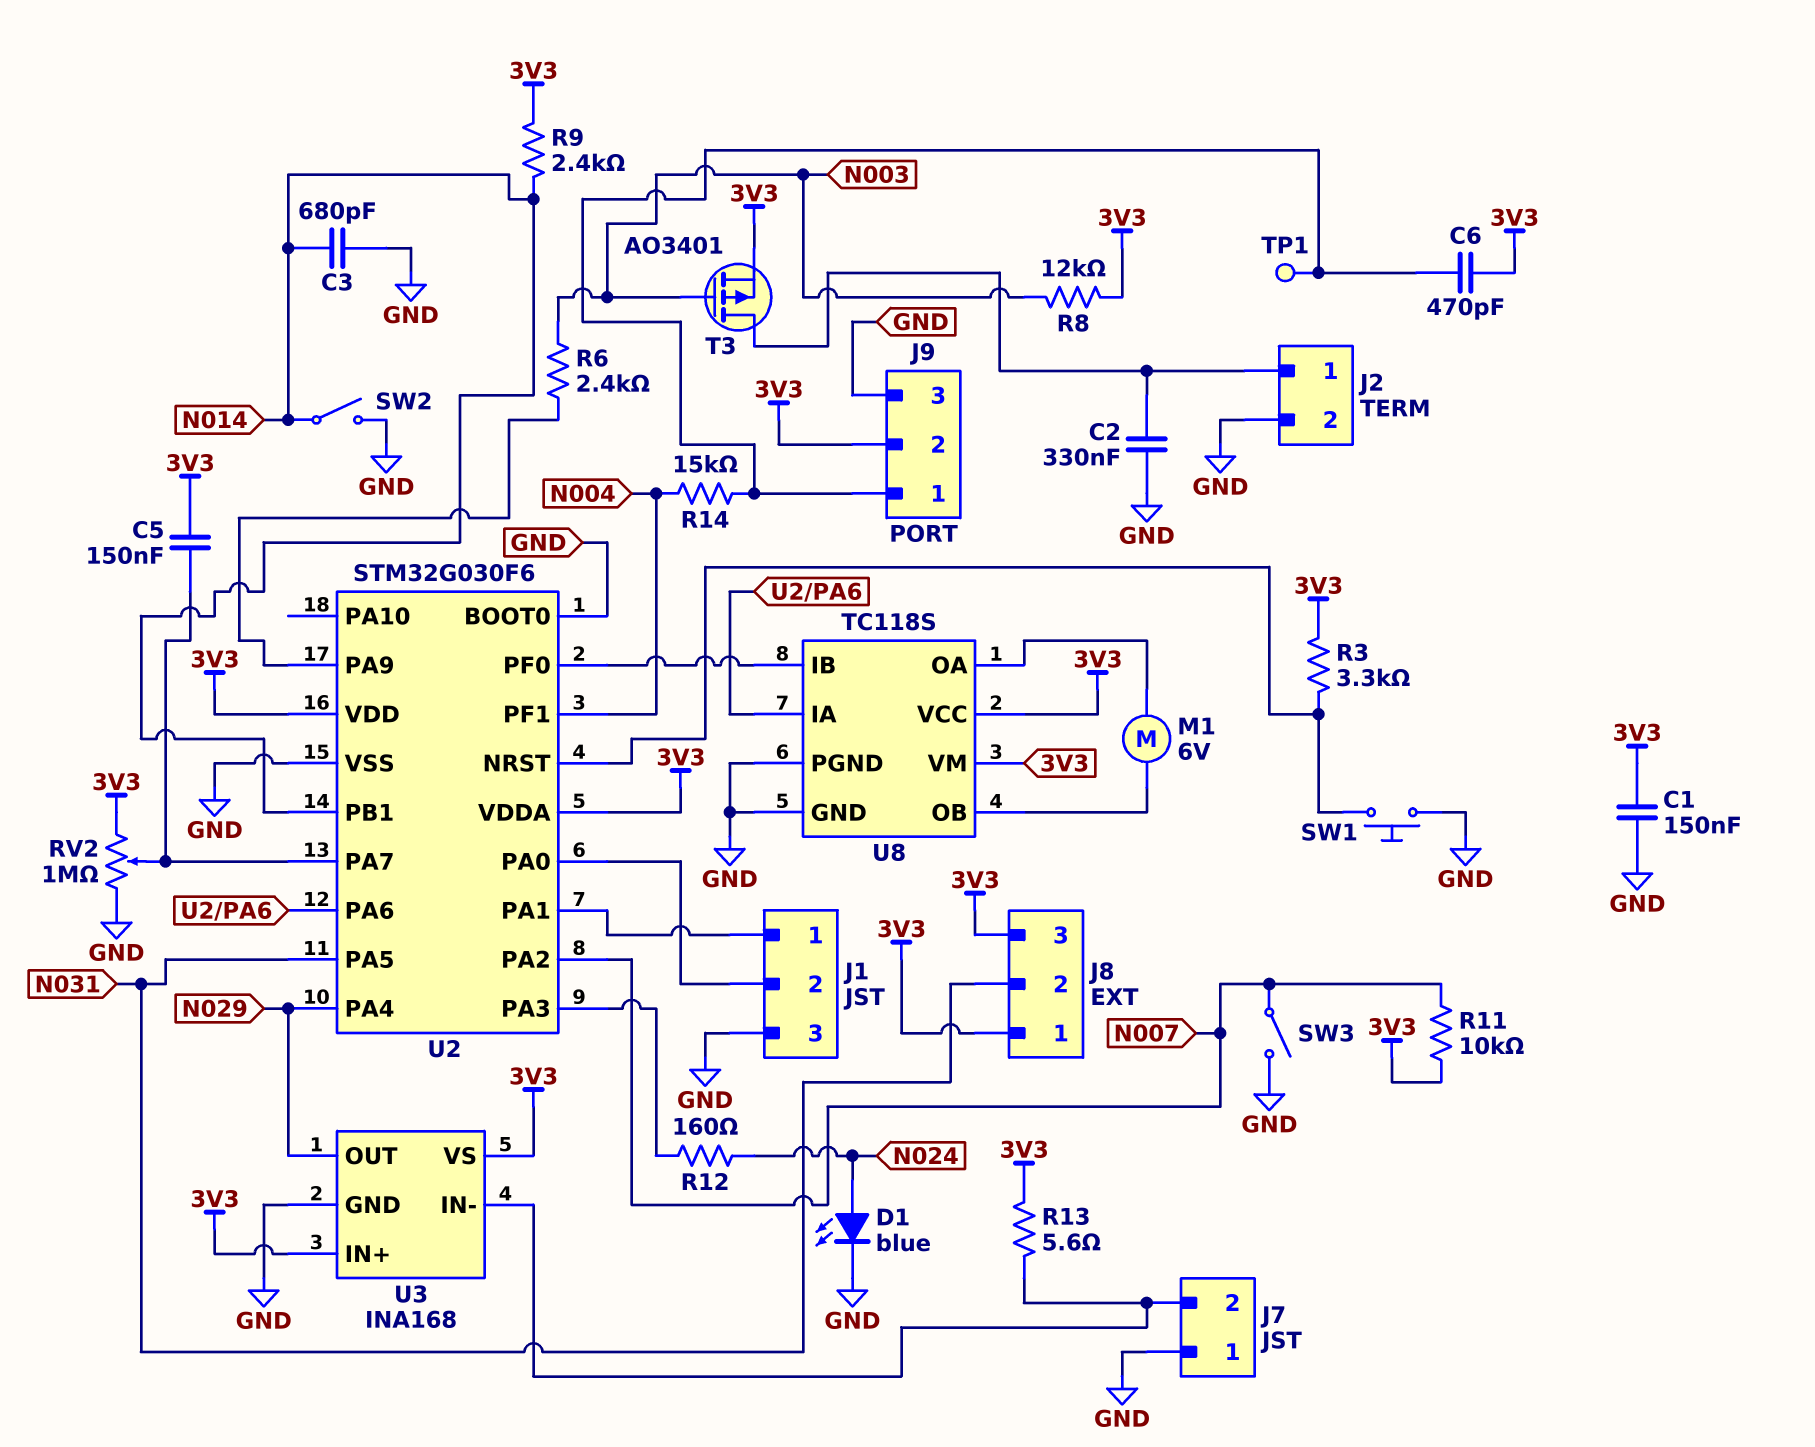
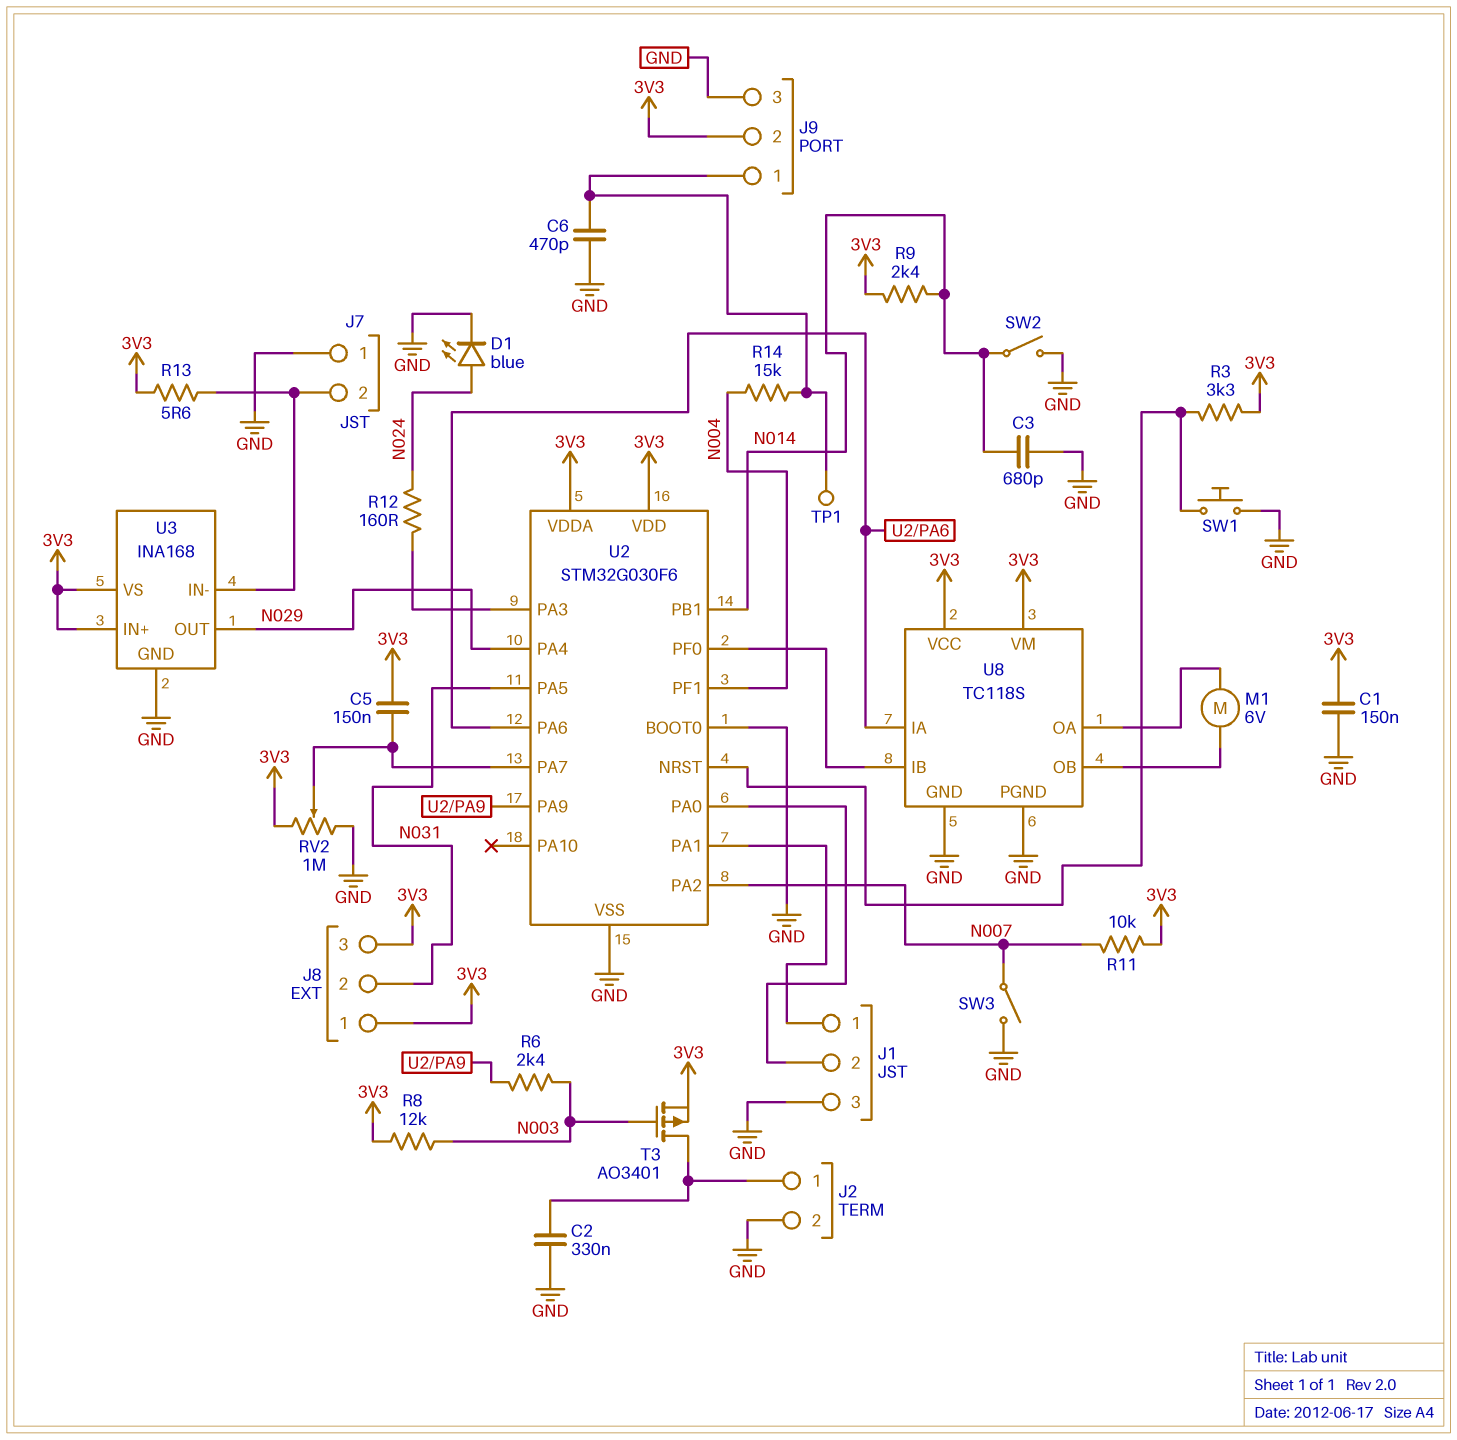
C6: 470pF (3V3, J9/1) -> 470pF (GND, J9/1)

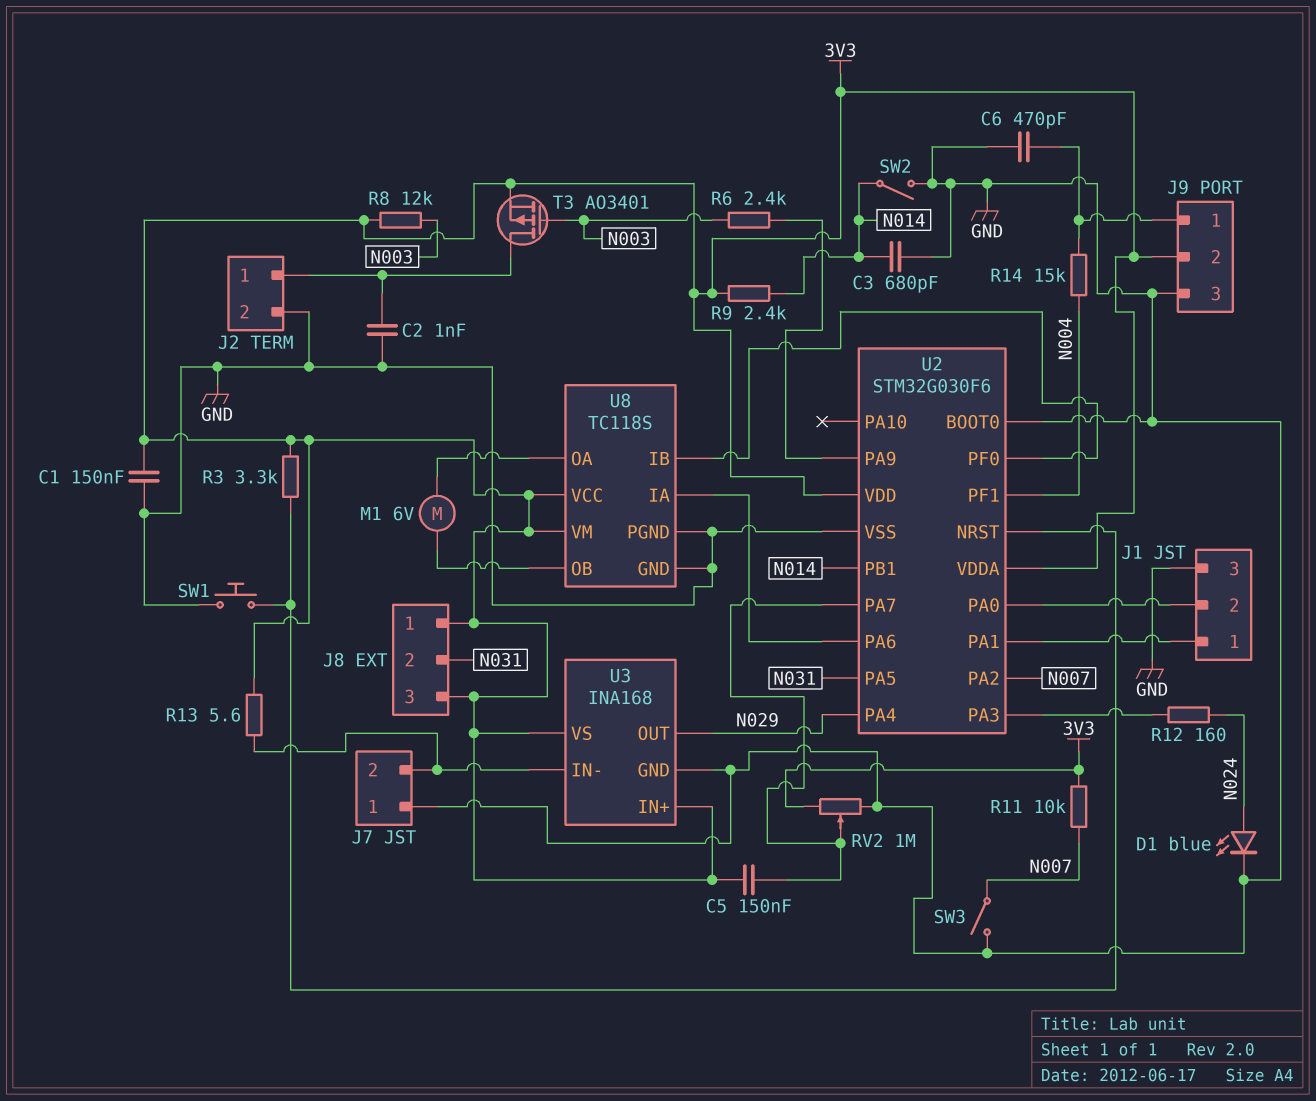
C2: 330nF (GND, J2/1) -> 1nF (GND, J2/1)
TP1: test point (J9/1) -> none

